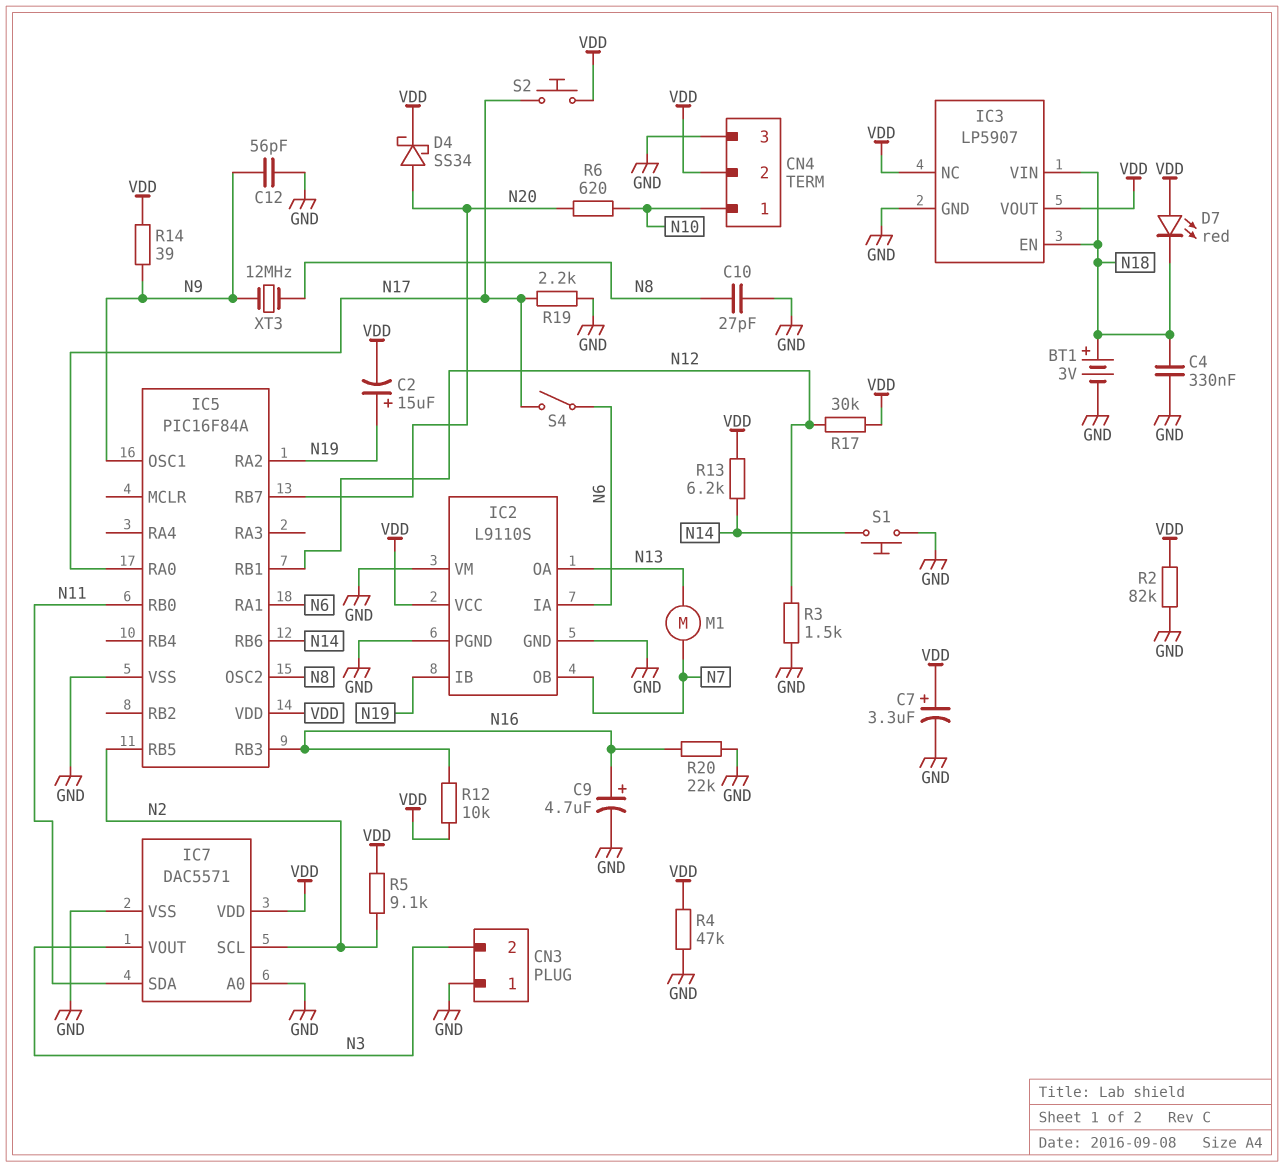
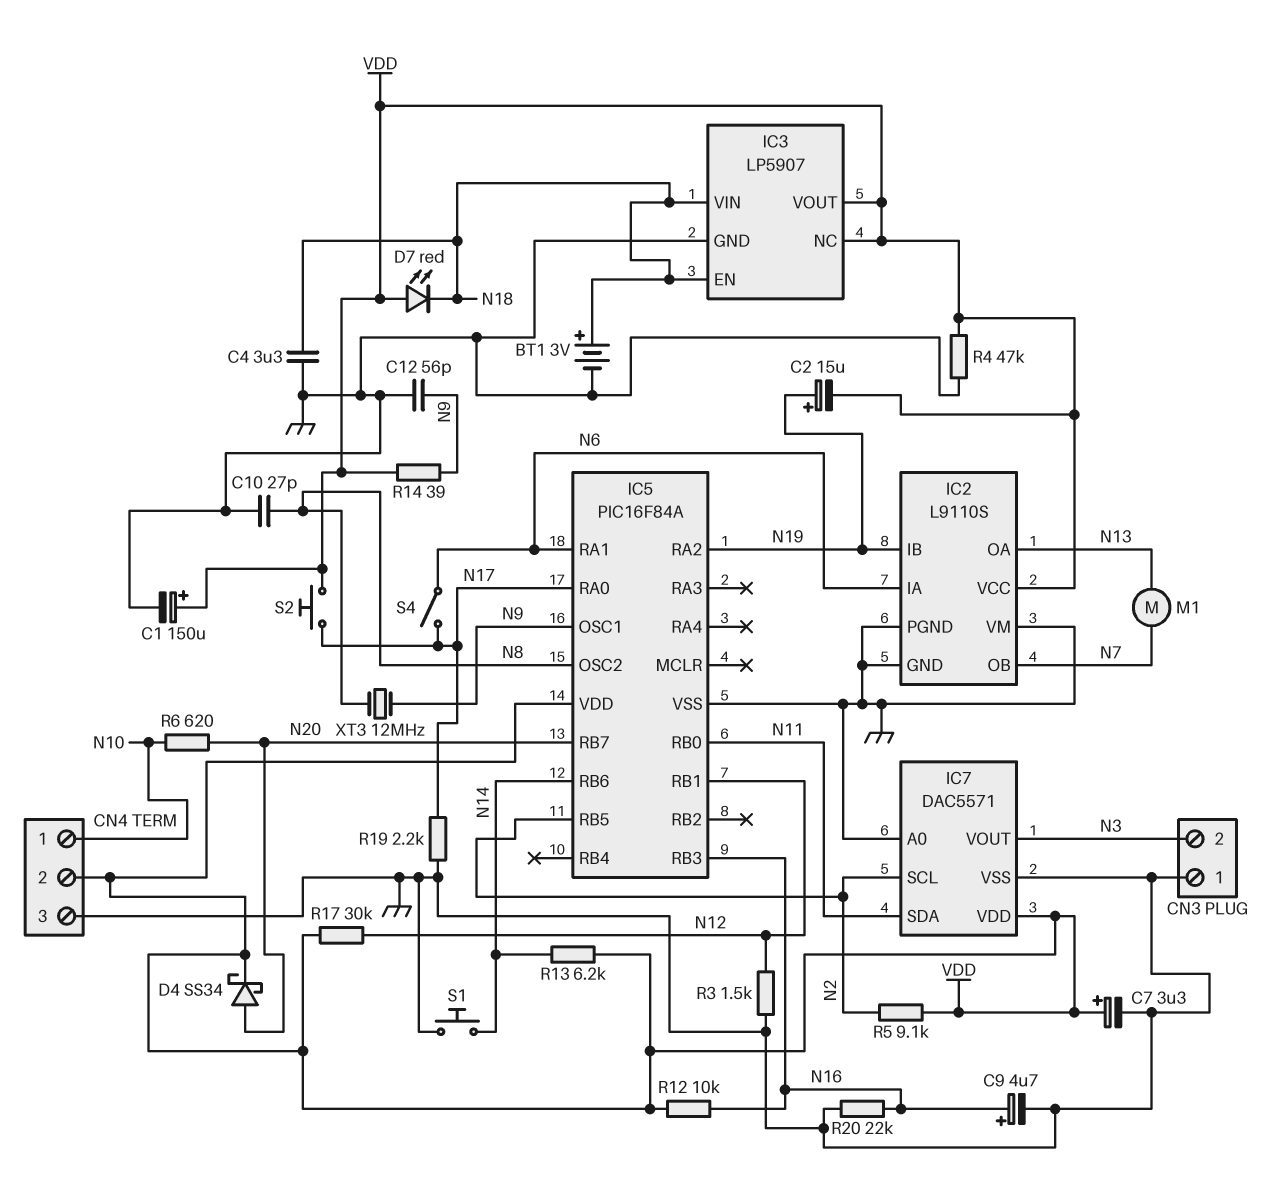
C1: none -> 150uF (plus VDD, minus GND)
C4: 330nF (GND, N18) -> 3.3uF (GND, N18)
R2: 82k (GND, VDD) -> none

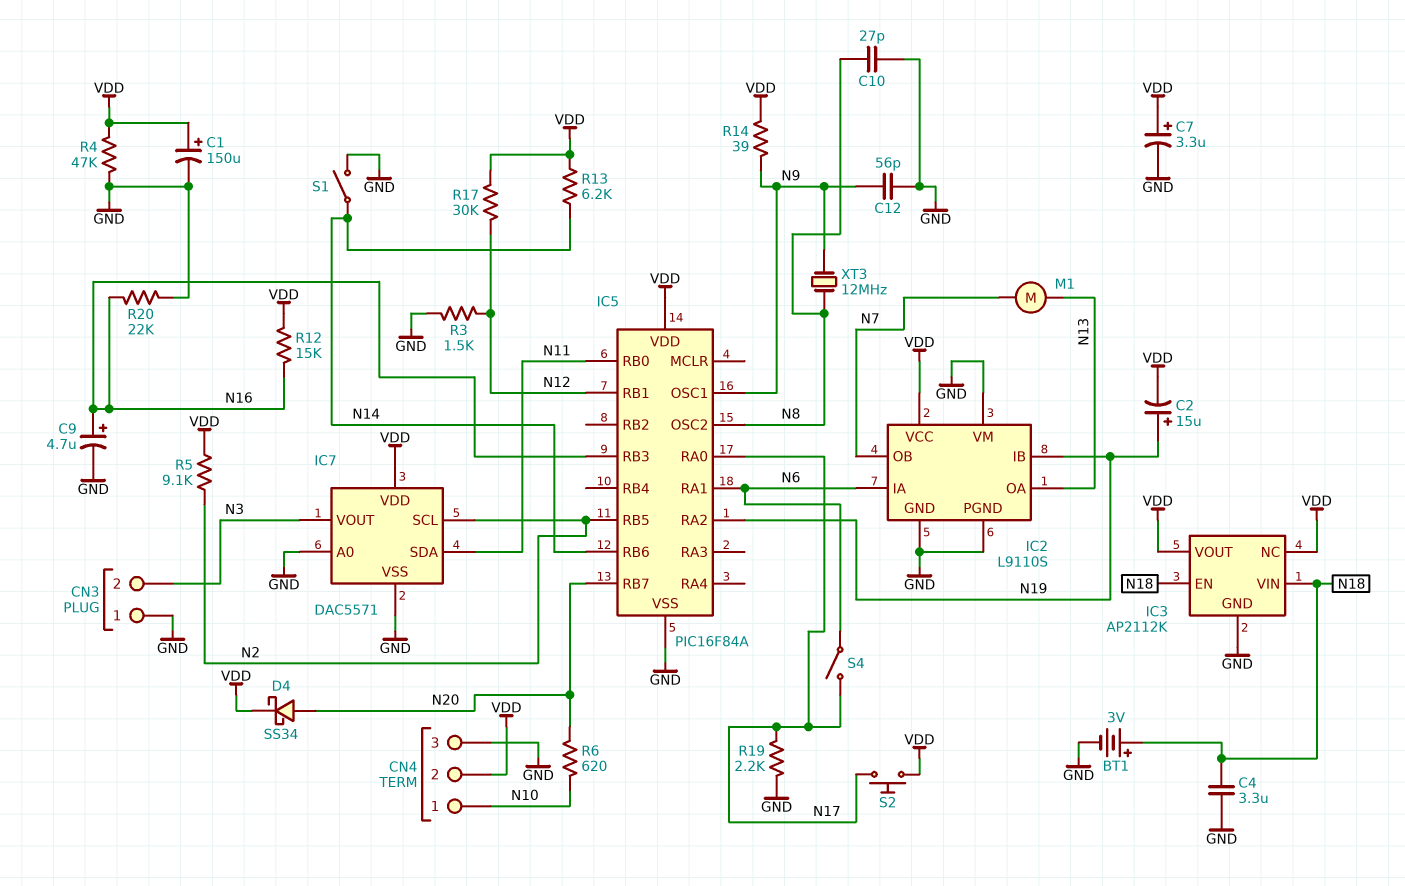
D7: LED red (A VDD, K N18) -> none
IC3: LP5907 -> AP2112K
R12: 10k (N16, VDD) -> 15k (N16, VDD)
S1: button (GND, N14) -> switch (GND, N14)

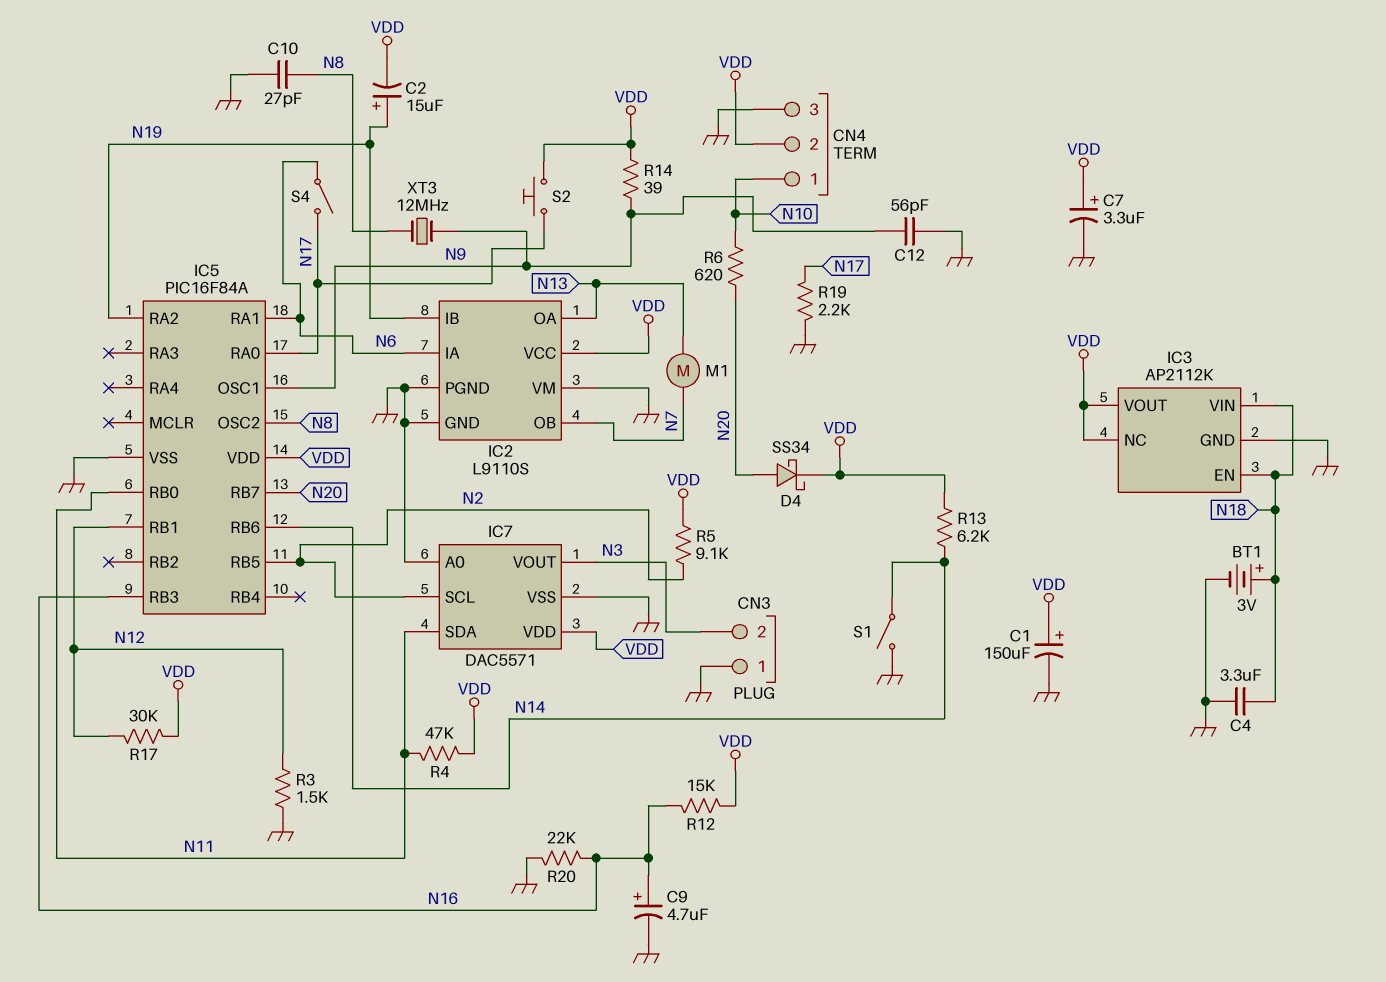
R4: 47k (GND, VDD) -> 47k (N11, VDD)

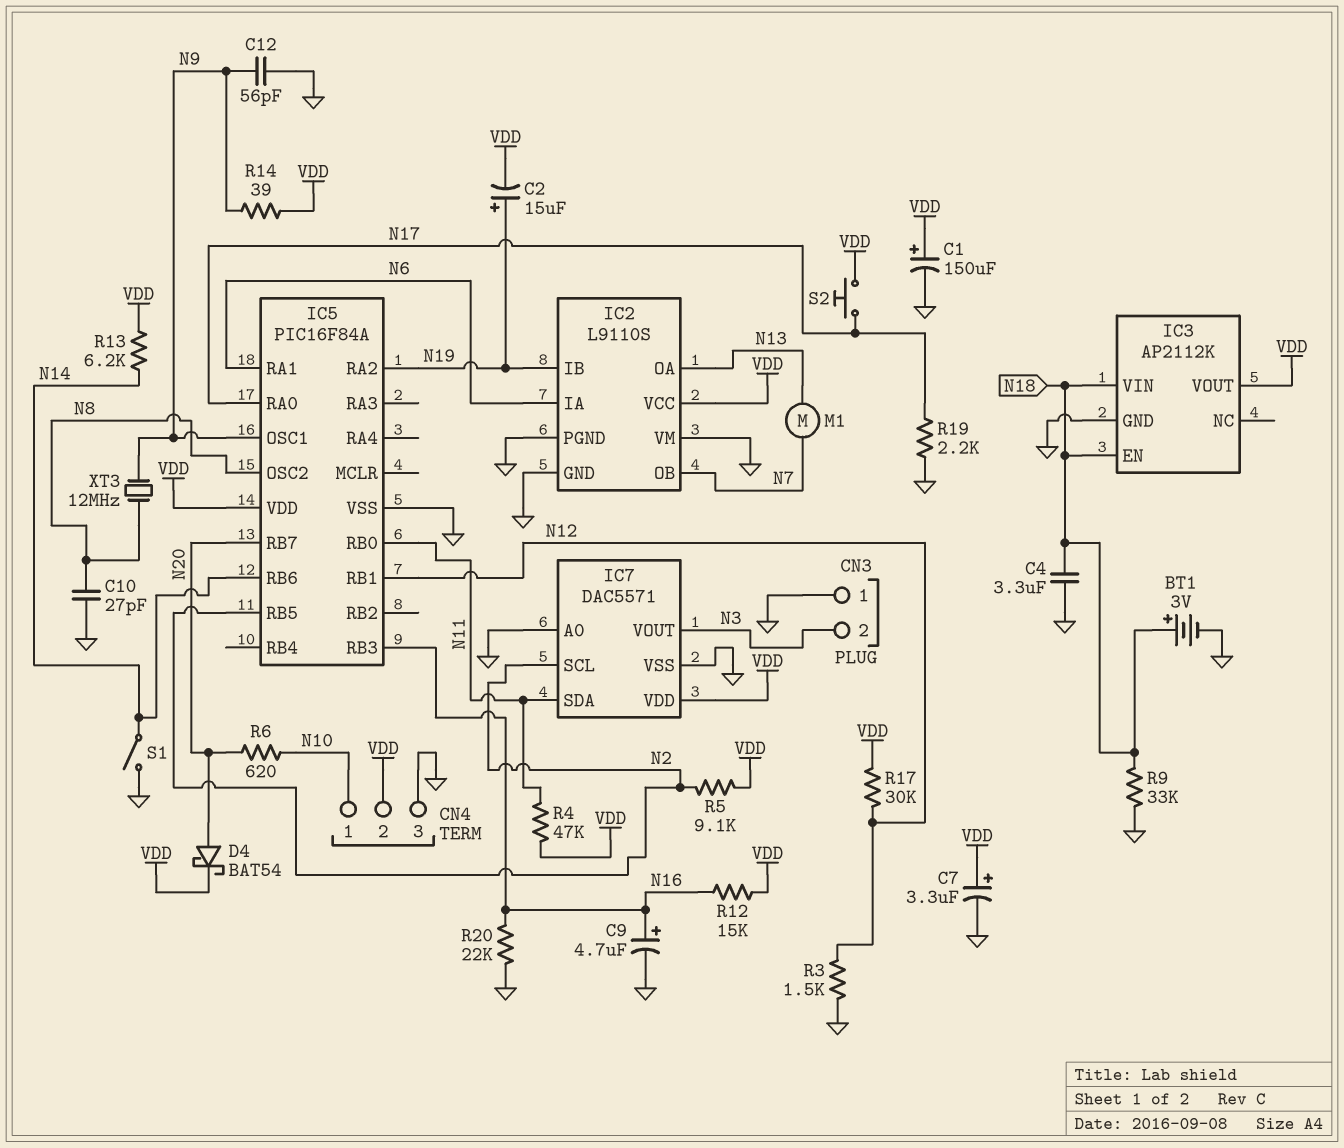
D4: schottky SS34 (A N20, K VDD) -> schottky BAT54 (A N20, K VDD)
IC3 pin NC: VDD -> none
R9: none -> 33k (GND, N18)
S4: switch (N6, N17) -> none

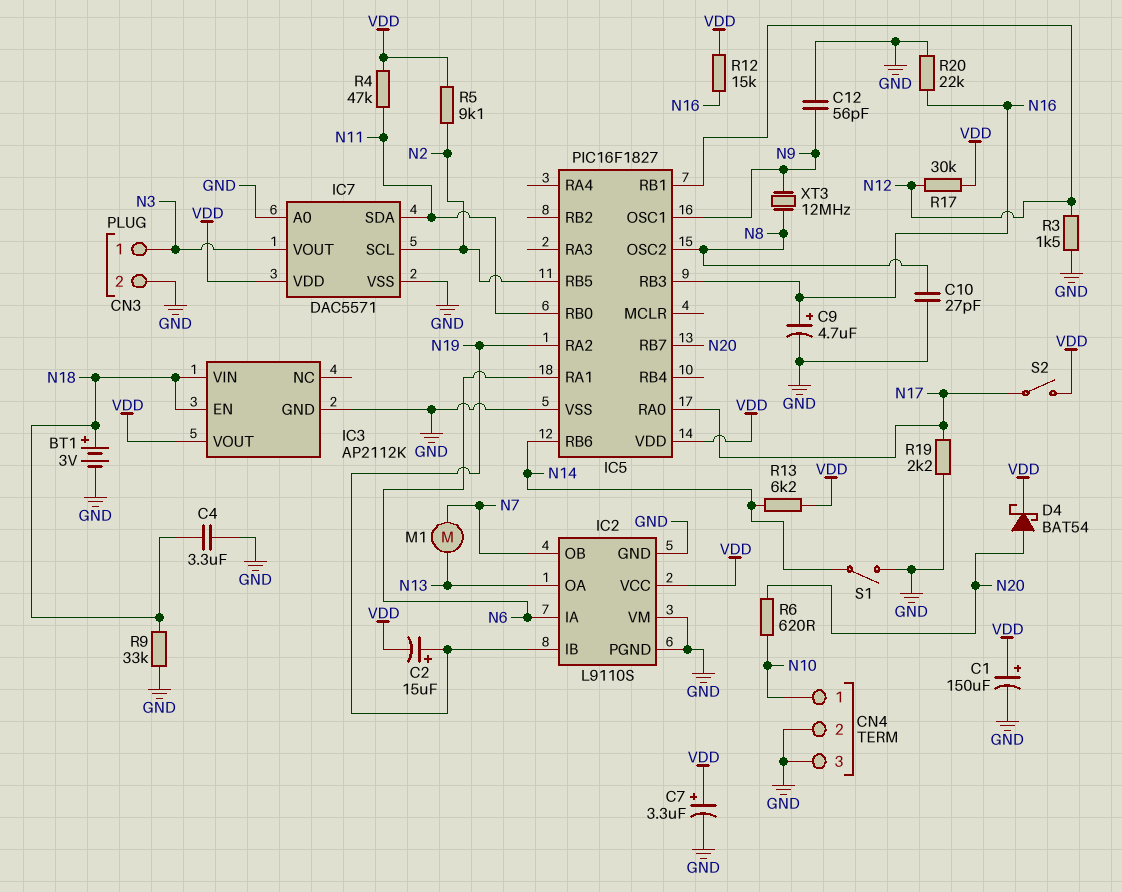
CN3 pin 1: GND -> N3
CN3 pin 2: N3 -> GND
CN4 pin 2: VDD -> GND
IC5: PIC16F84A -> PIC16F1827
R14: 39 (N9, VDD) -> none
S2: button (N17, VDD) -> switch (N17, VDD)

